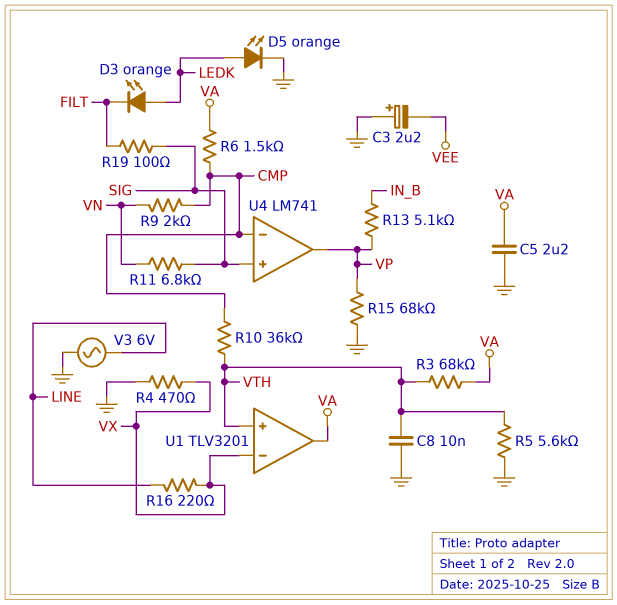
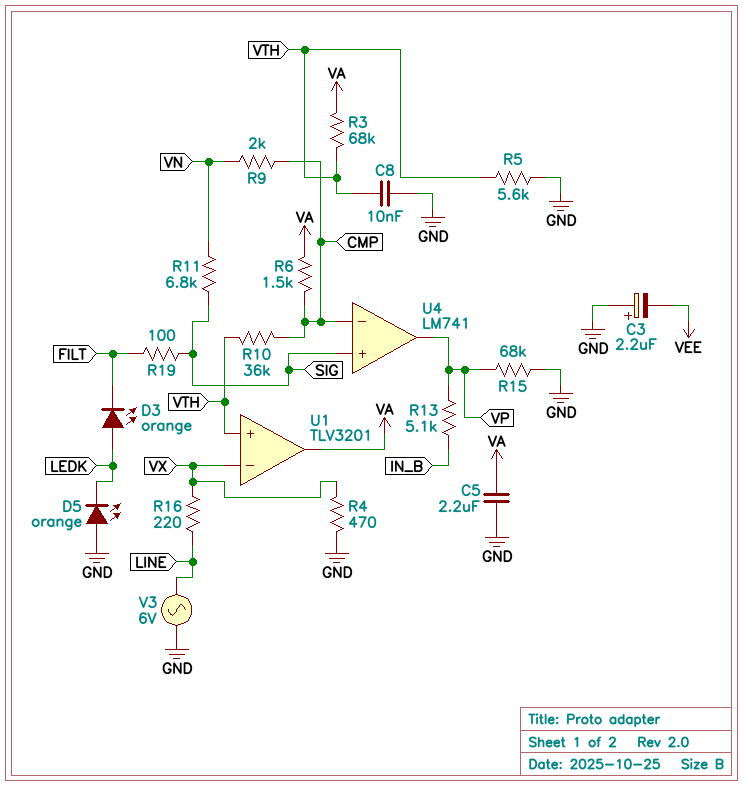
D5: LED orange (A LEDK, K GND) -> LED orange (A GND, K LEDK)

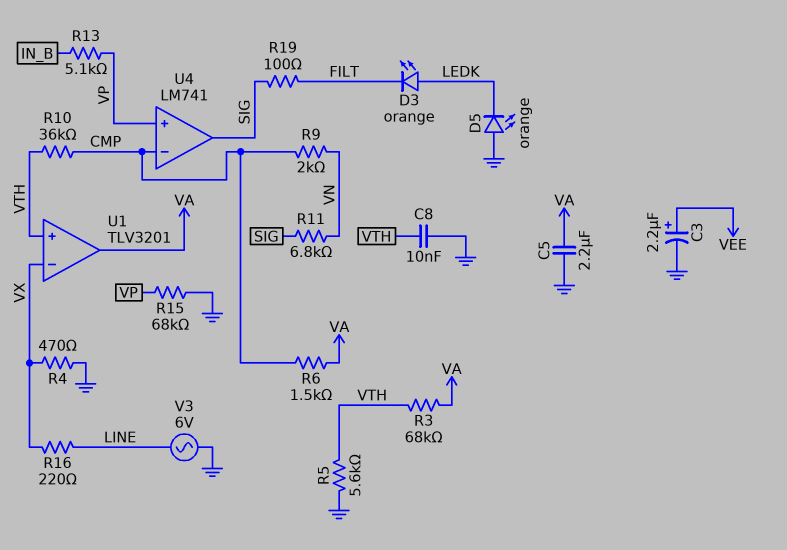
C3: 2.2uF (plus GND, minus VEE) -> 2.2uF (plus VEE, minus GND)
U4 pin in+: SIG -> VP
U4 pin out: VP -> SIG

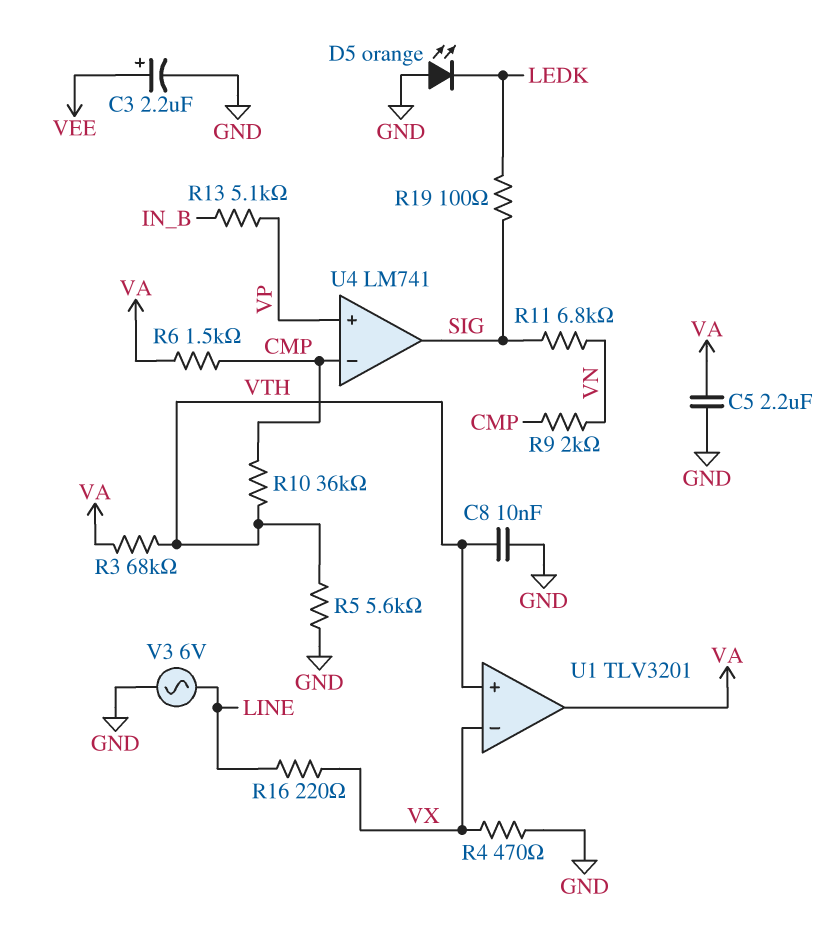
D3: LED orange (A LEDK, K FILT) -> none
R15: 68k (GND, VP) -> none
R19: 100 (FILT, SIG) -> 100 (LEDK, SIG)

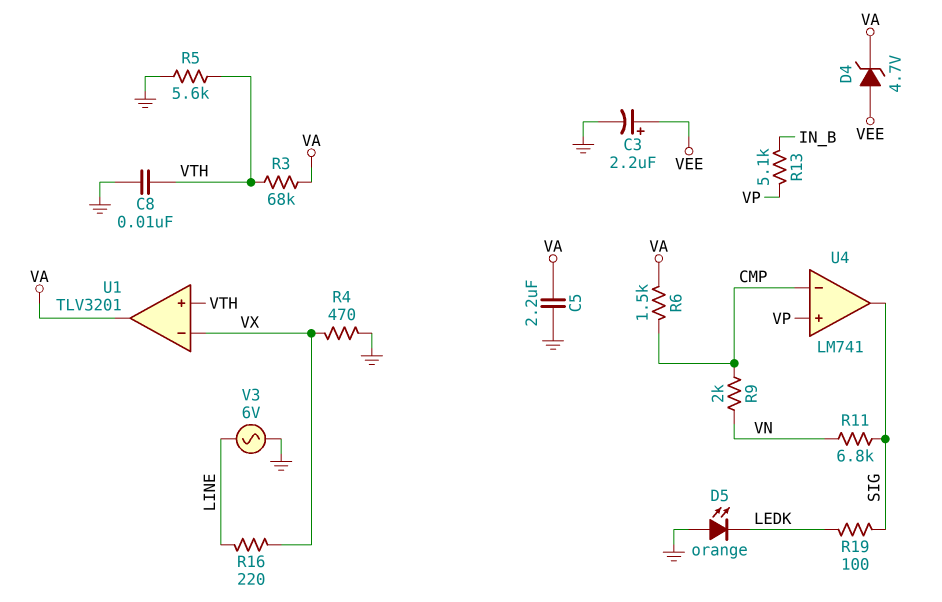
D4: none -> zener 4.7V (A VEE, K VA)
R10: 36k (CMP, VTH) -> none

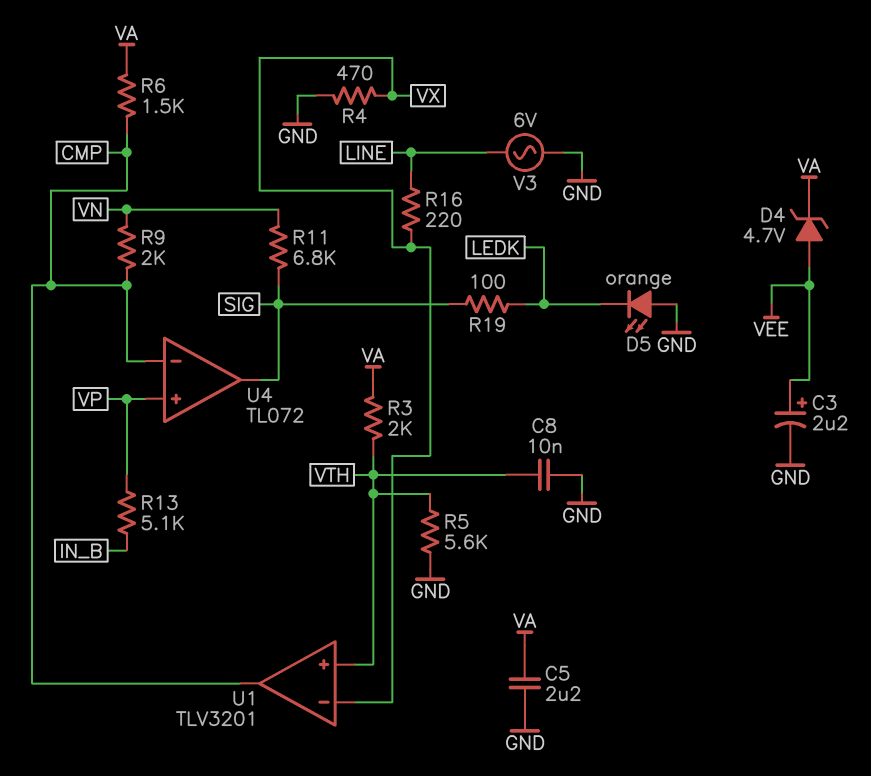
R3: 68k (VA, VTH) -> 2k (VA, VTH)
U1 pin out: VA -> CMP
U4: LM741 -> TL072

